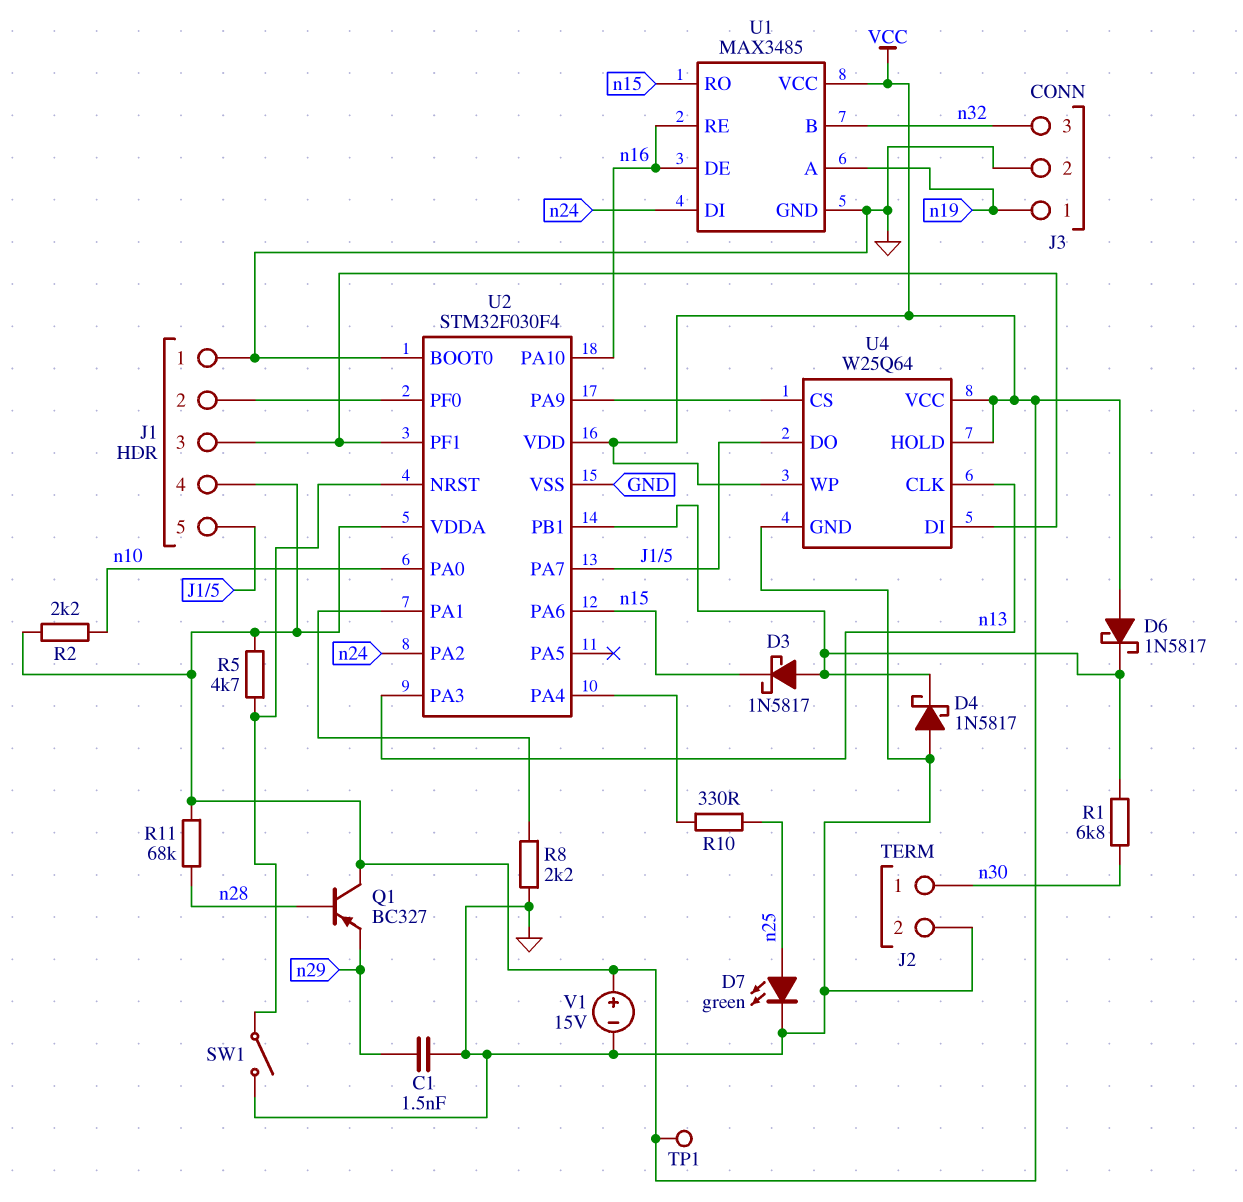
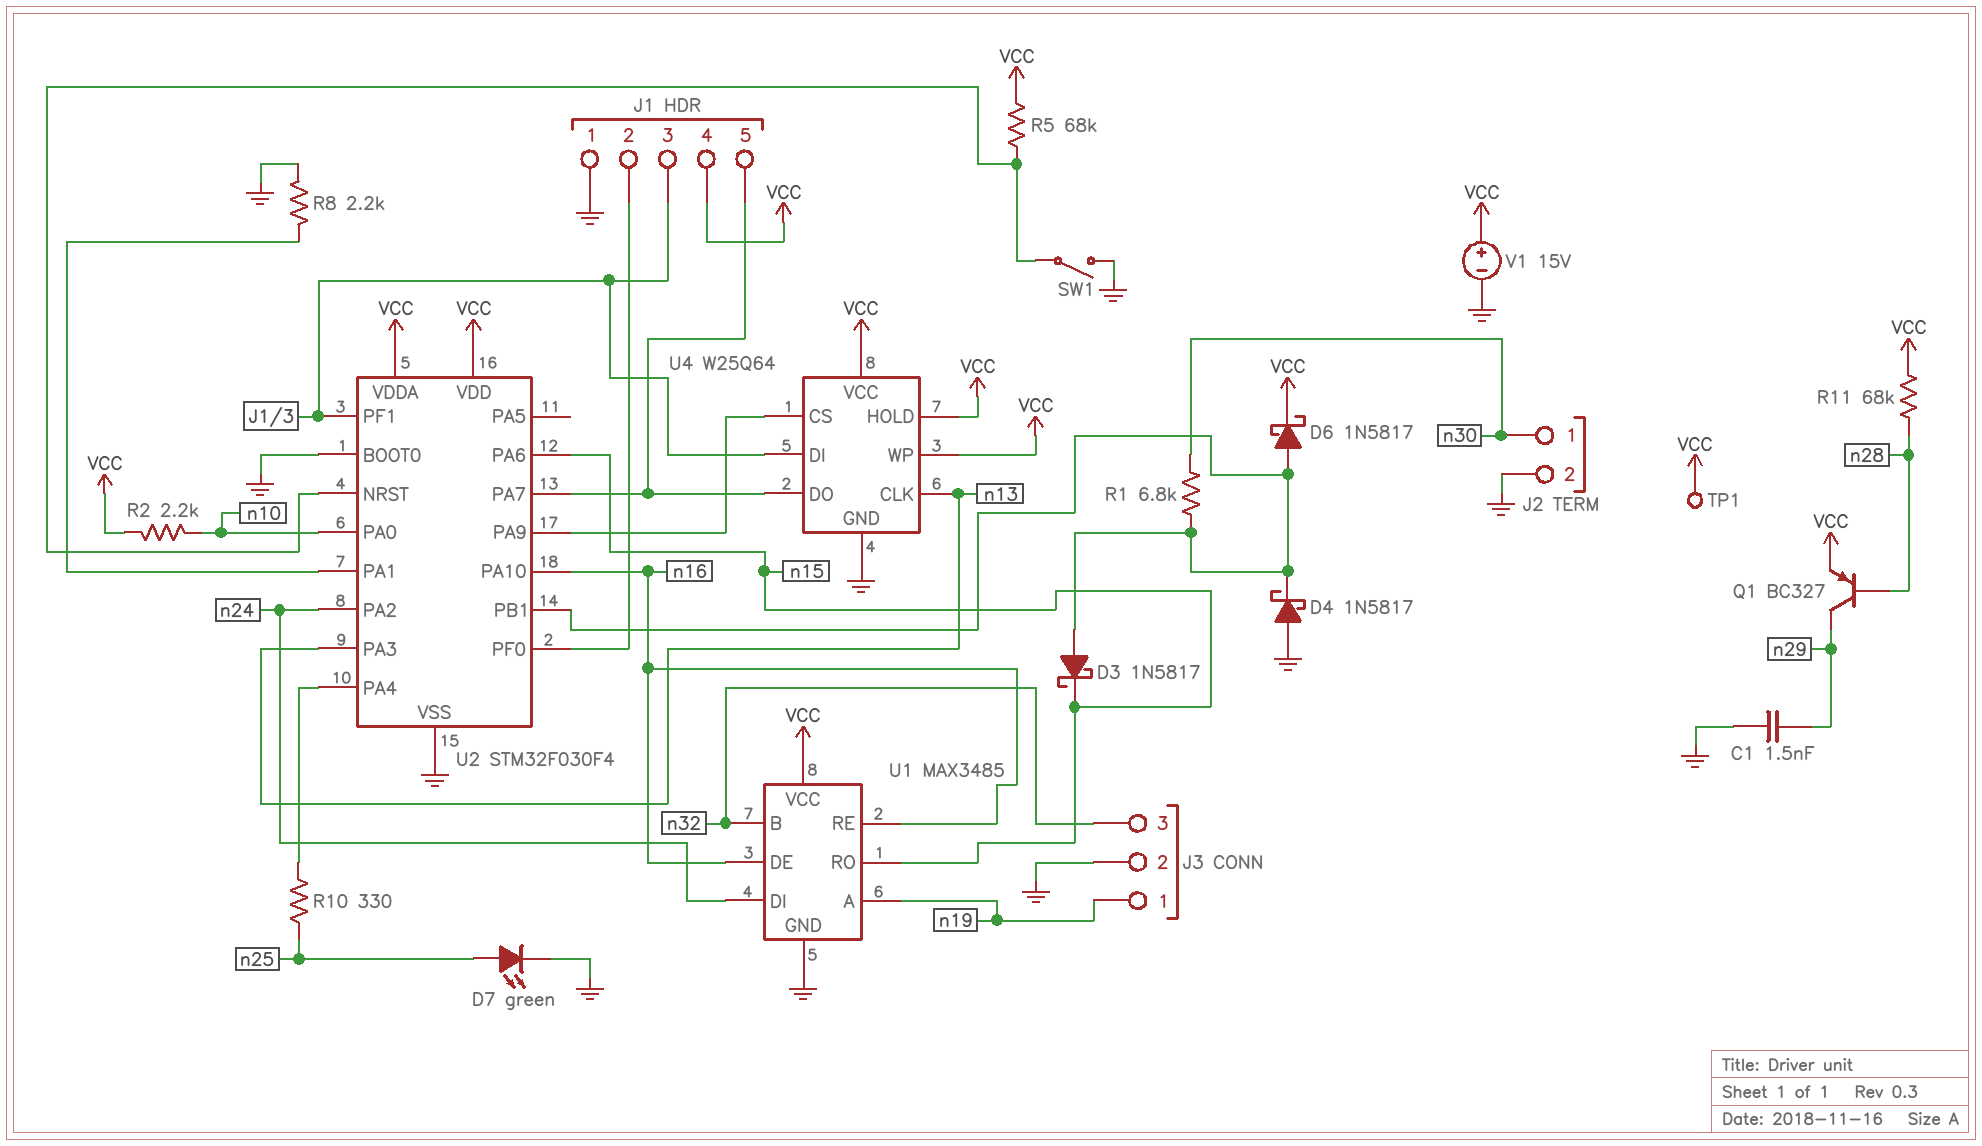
D6: schottky 1N5817 (A VCC, K U2/PB1) -> schottky 1N5817 (A U2/PB1, K VCC)
Q1: PNP BC327 (B n28, C VCC, E n29) -> PNP BC327 (B n28, C n29, E VCC)
R5: 4.7k (U2/NRST, VCC) -> 68k (U2/NRST, VCC)

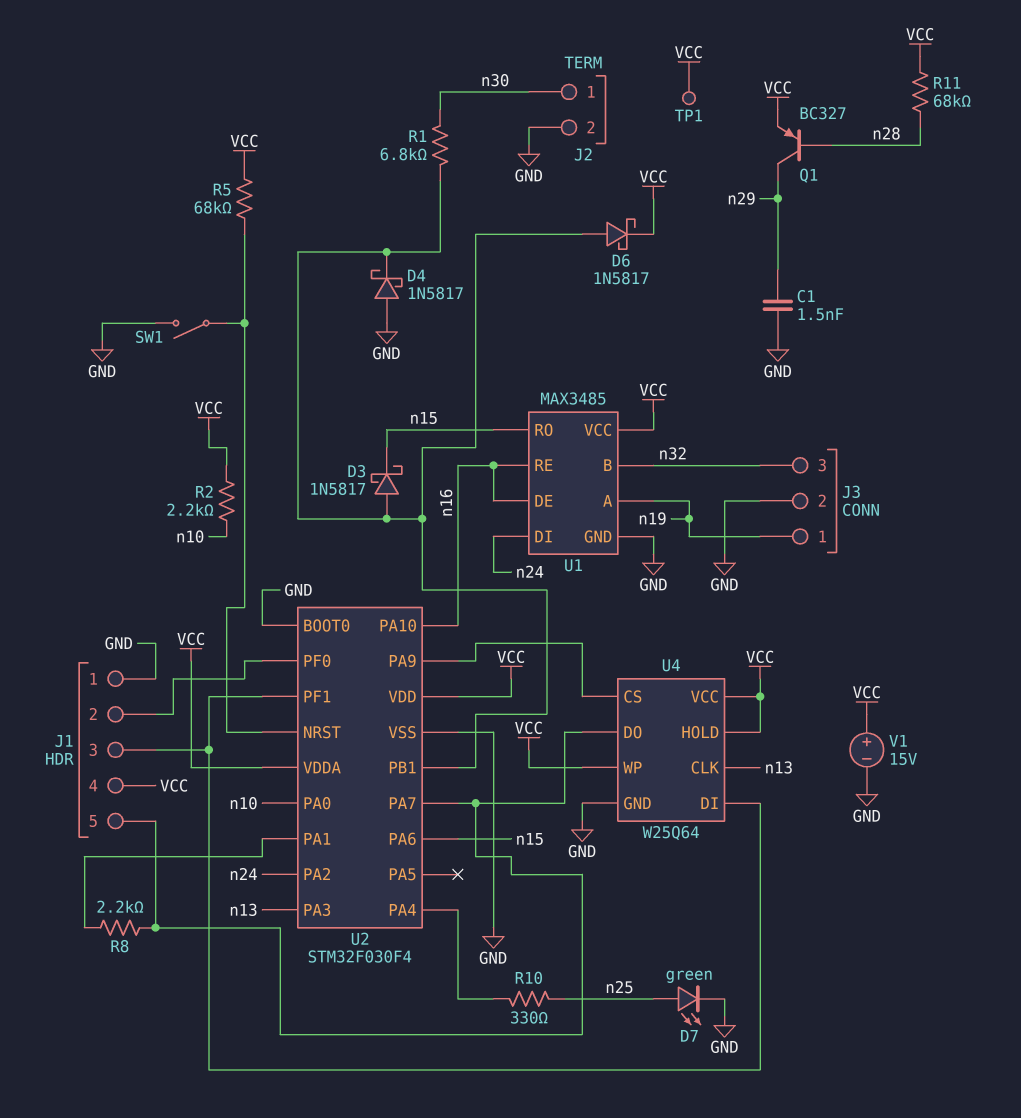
R8: 2.2k (GND, U2/PA1) -> 2.2k (J1/5, U2/PA1)

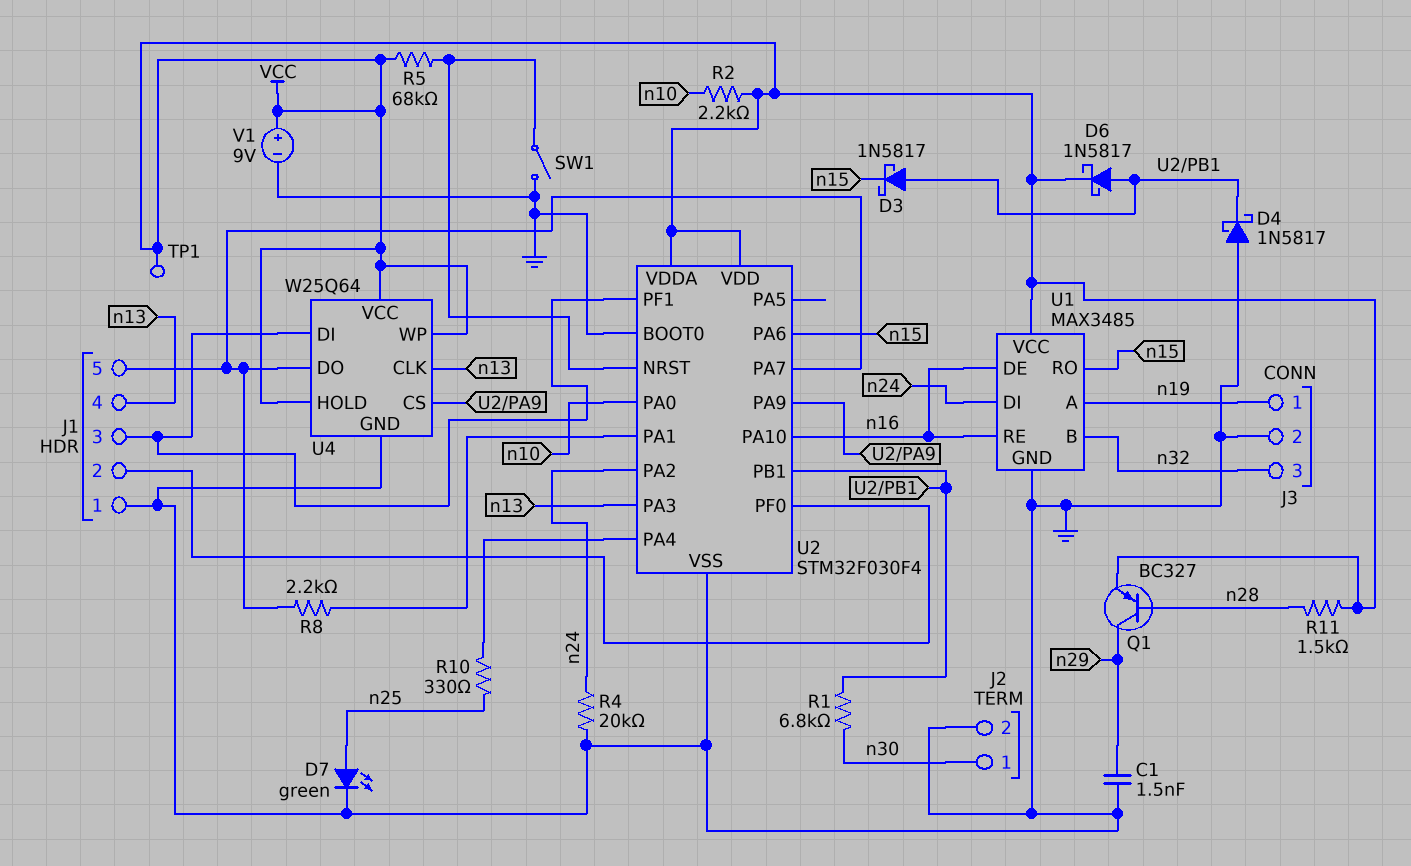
J1 pin 4: VCC -> n13
R4: none -> 20k (GND, n24)
R11: 68k (VCC, n28) -> 1.5k (VCC, n28)
V1: 15V (plus VCC, minus GND) -> 9V (plus VCC, minus GND)

